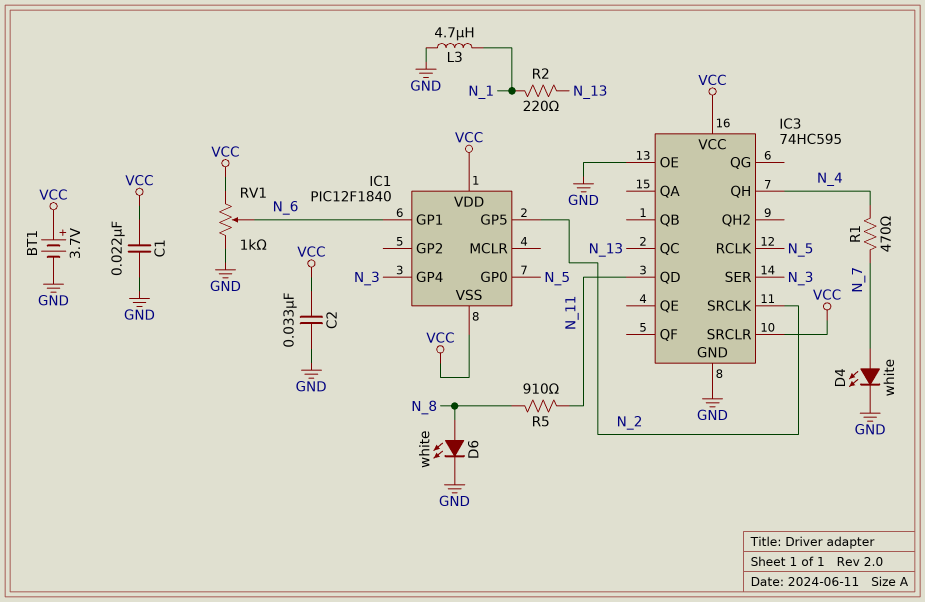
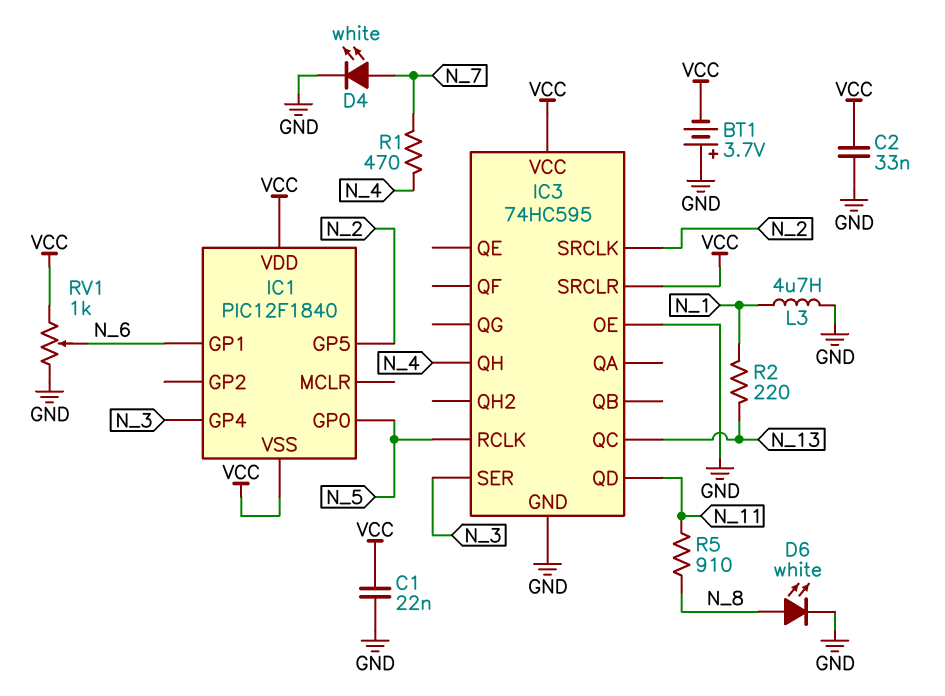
BT1: 3.7V (plus VCC, minus GND) -> 3.7V (plus GND, minus VCC)

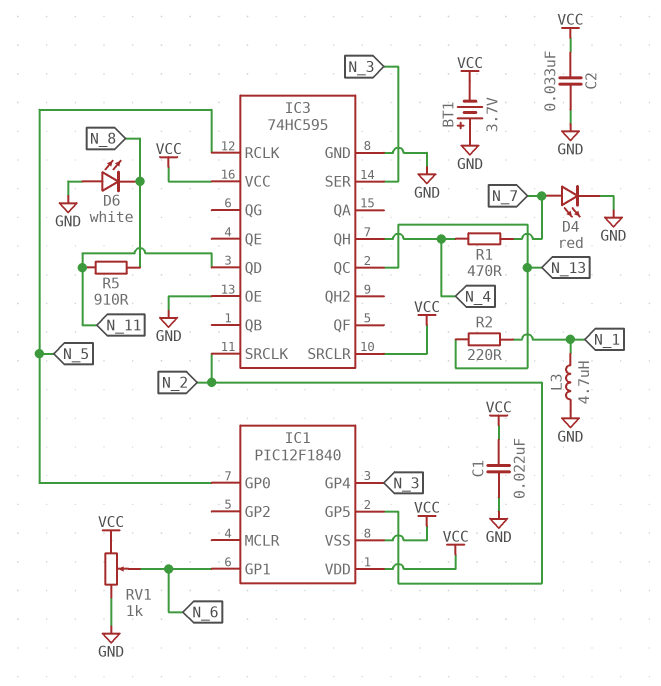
D4: LED white (A N_7, K GND) -> LED red (A N_7, K GND)
D6: LED white (A N_8, K GND) -> LED white (A GND, K N_8)

